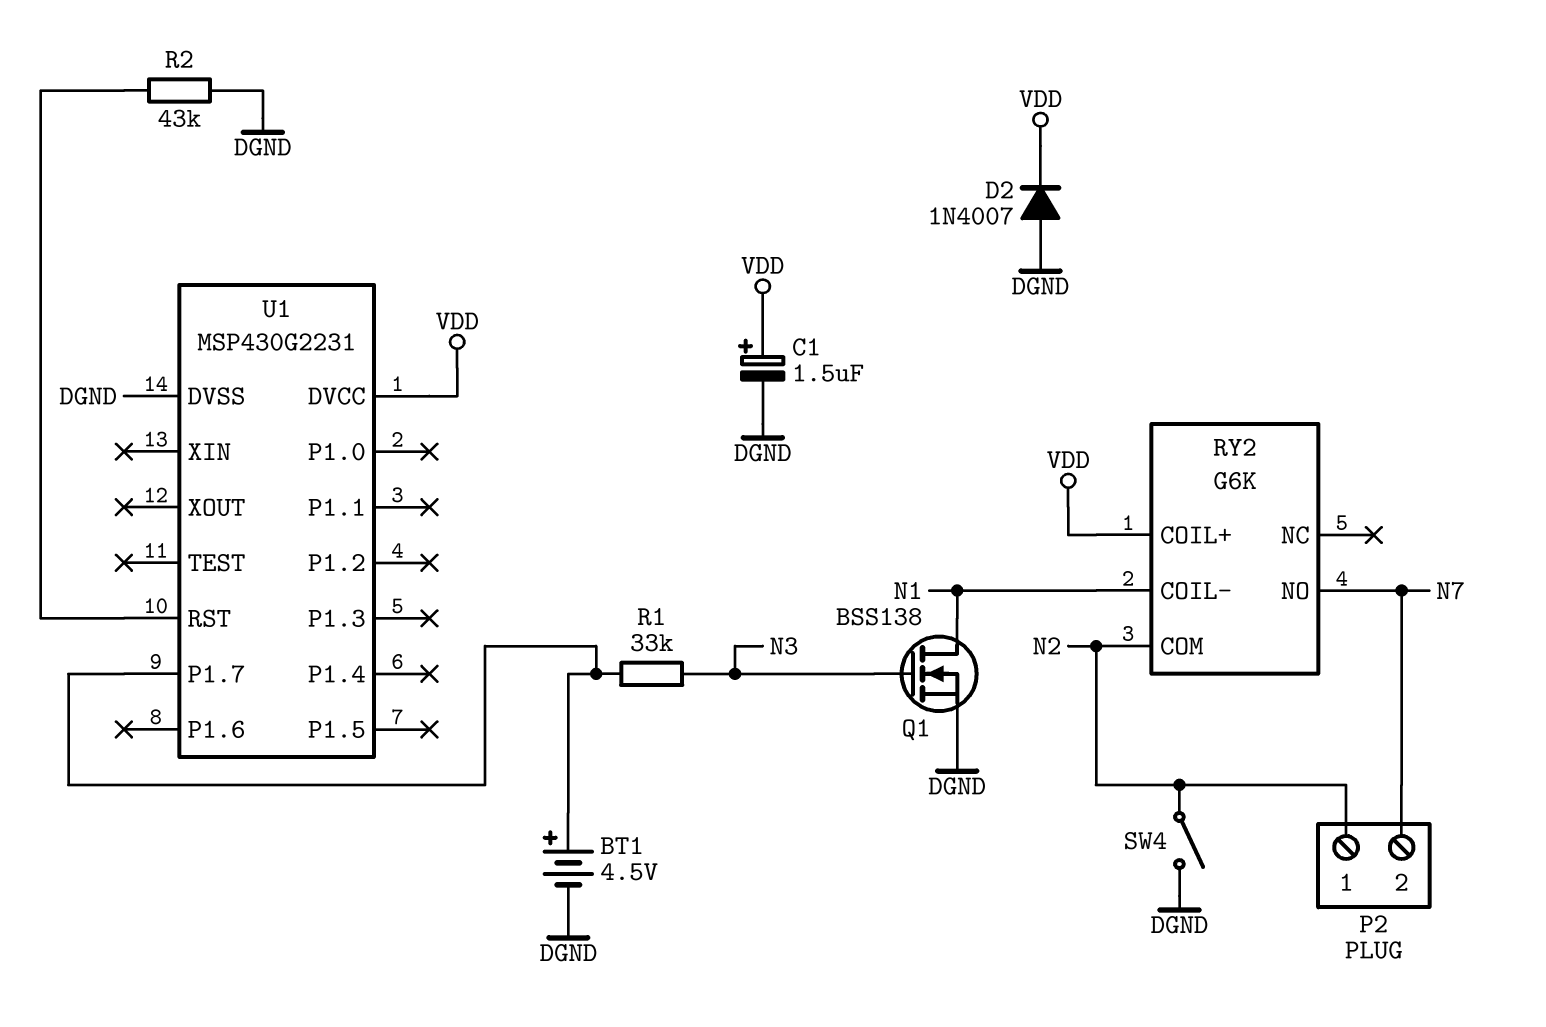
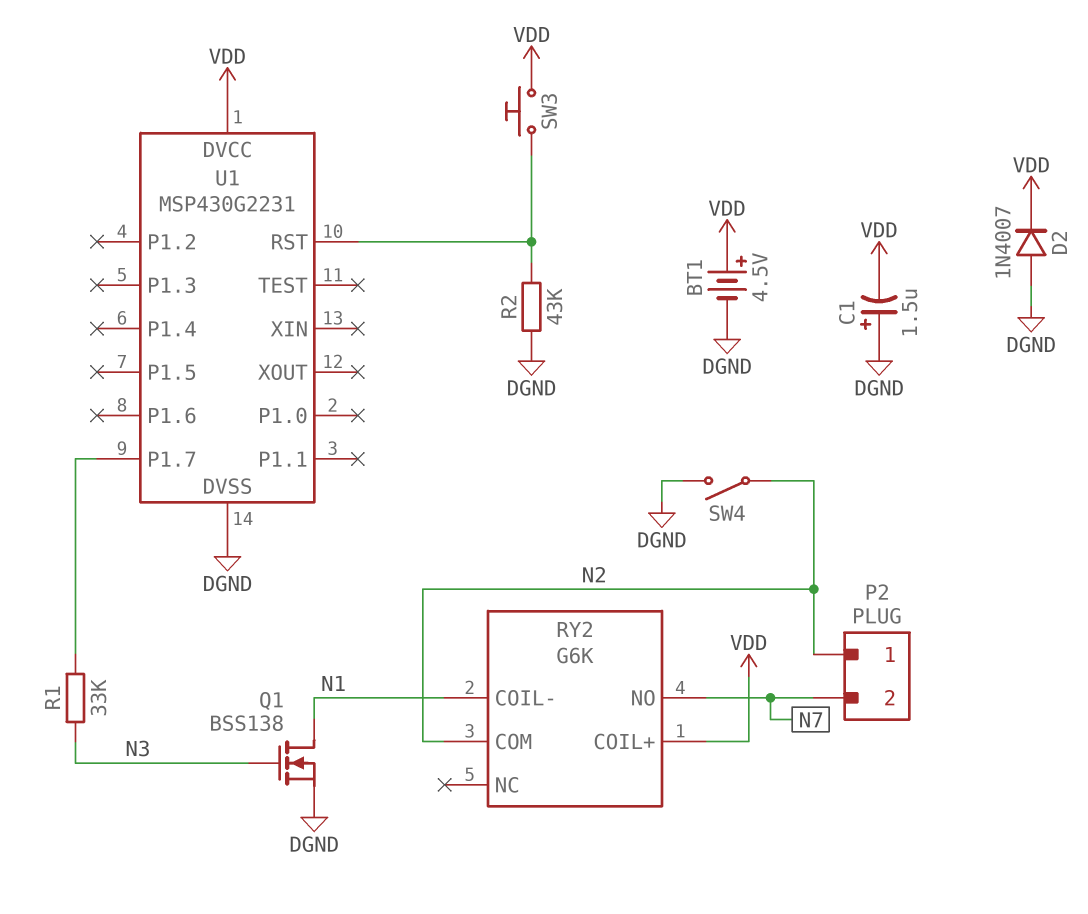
BT1: 4.5V (plus U1/P1.7, minus DGND) -> 4.5V (plus VDD, minus DGND)
C1: 1.5uF (plus VDD, minus DGND) -> 1.5uF (plus DGND, minus VDD)
SW3: none -> button (U1/RST, VDD)

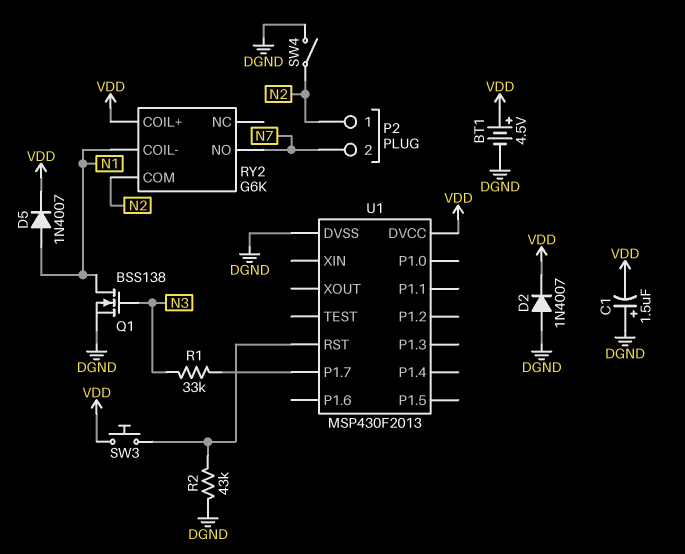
D5: none -> diode 1N4007 (A N1, K VDD)
U1: MSP430G2231 -> MSP430F2013

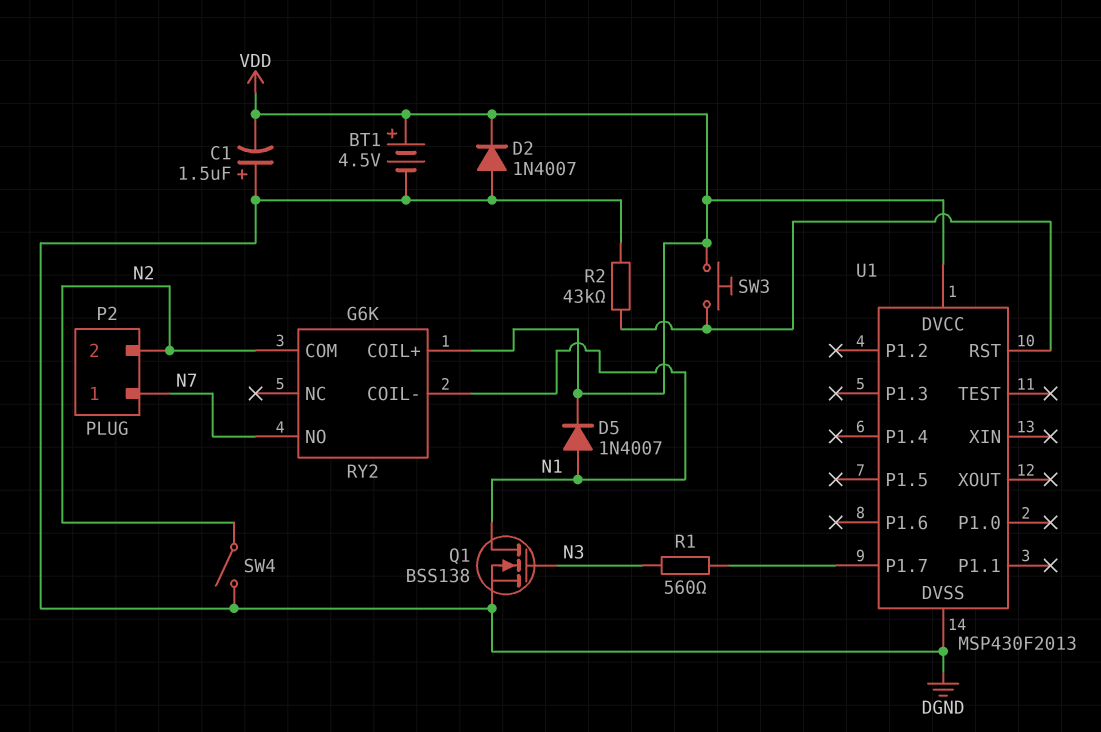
P2 pin 1: N2 -> N7
P2 pin 2: N7 -> N2
R1: 33k (N3, U1/P1.7) -> 560 (N3, U1/P1.7)

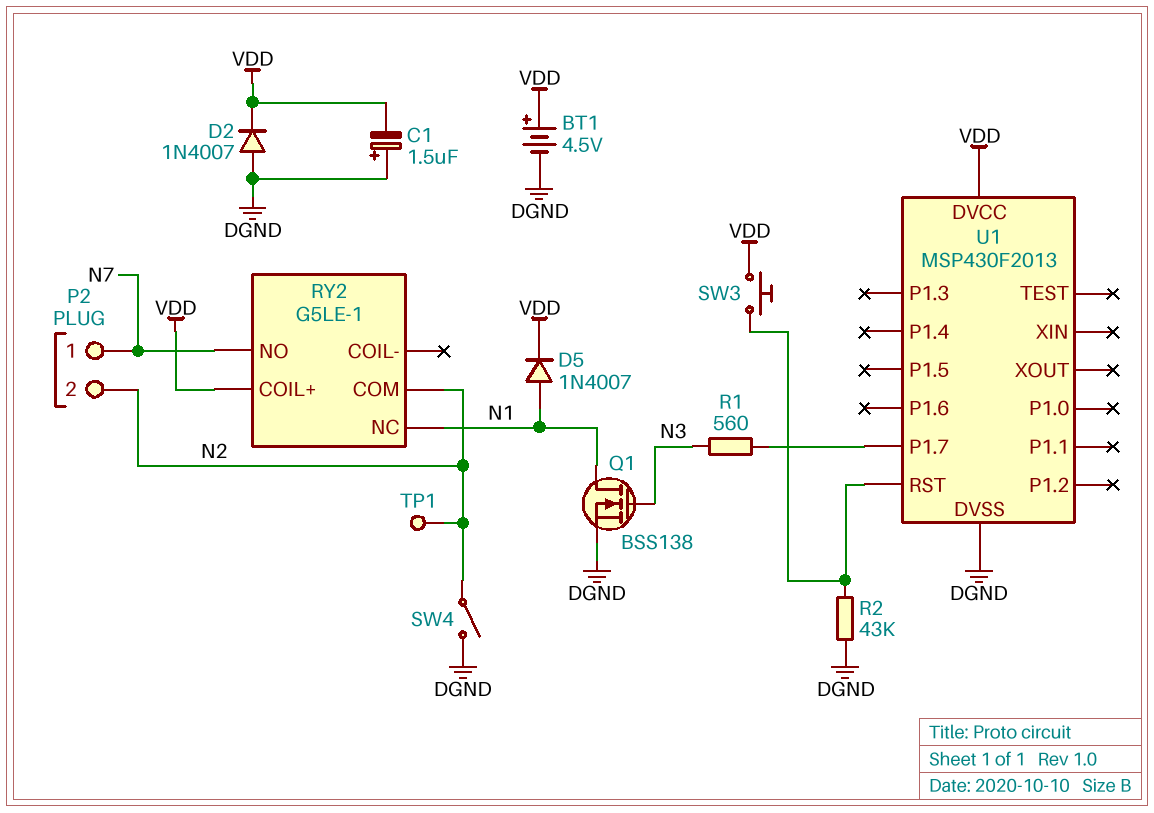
RY2: G6K -> G5LE-1
RY2 pin COIL-: N1 -> none
RY2 pin NC: none -> N1
TP1: none -> test point (N2)

